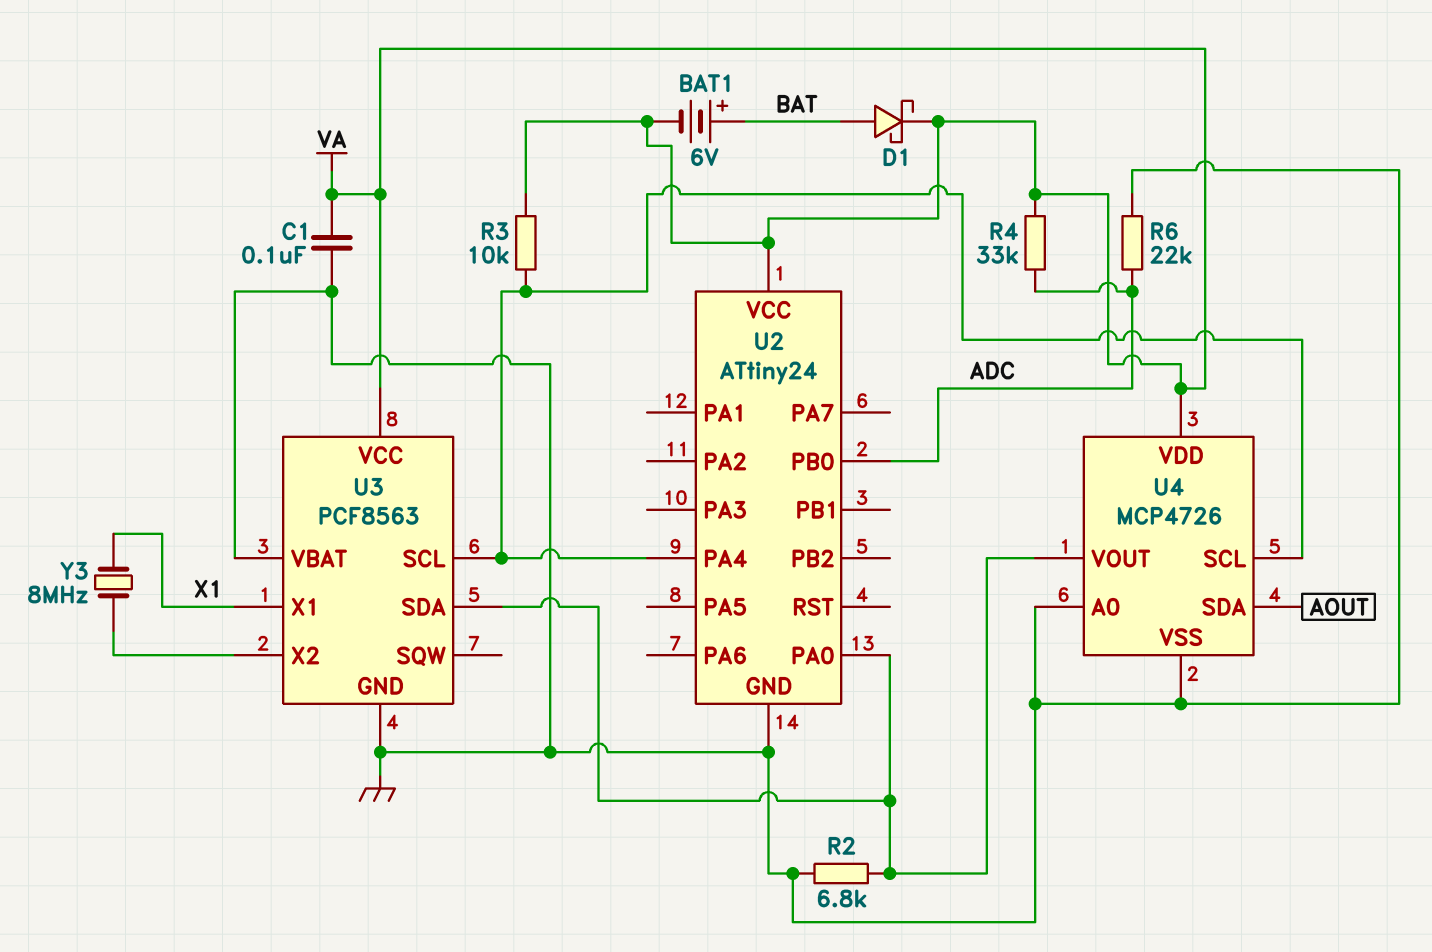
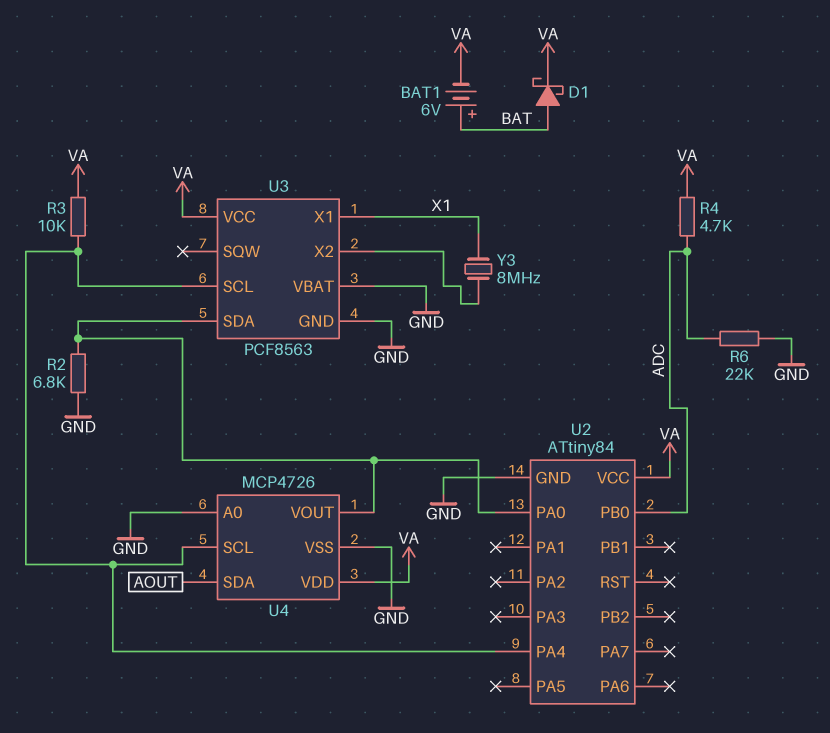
C1: 100nF (GND, VA) -> none
R4: 33k (ADC, VA) -> 4.7k (ADC, VA)
U2: ATtiny24 -> ATtiny84

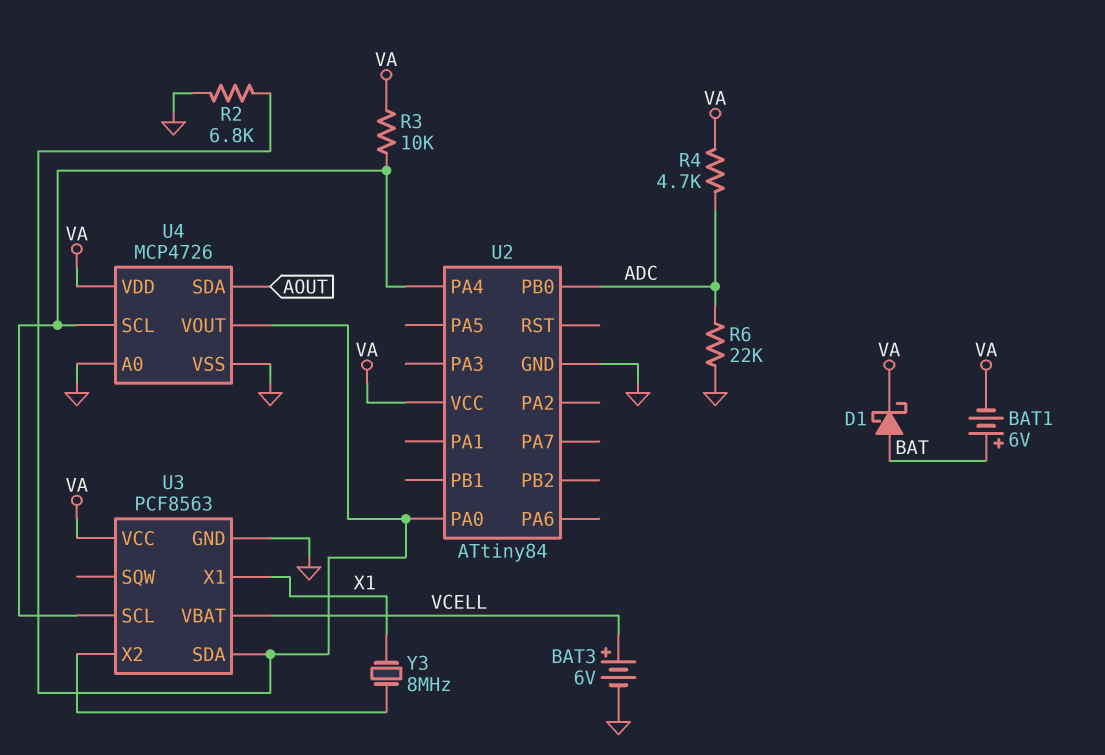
BAT3: none -> 6V (plus VCELL, minus GND)
U3 pin VBAT: GND -> VCELL

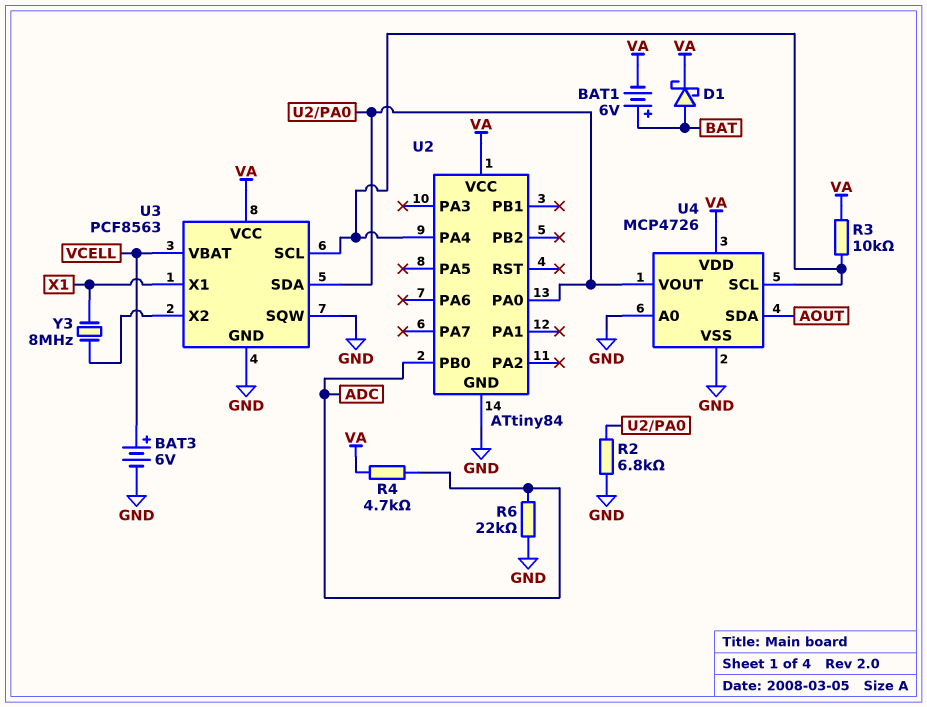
U3 pin SQW: none -> GND

